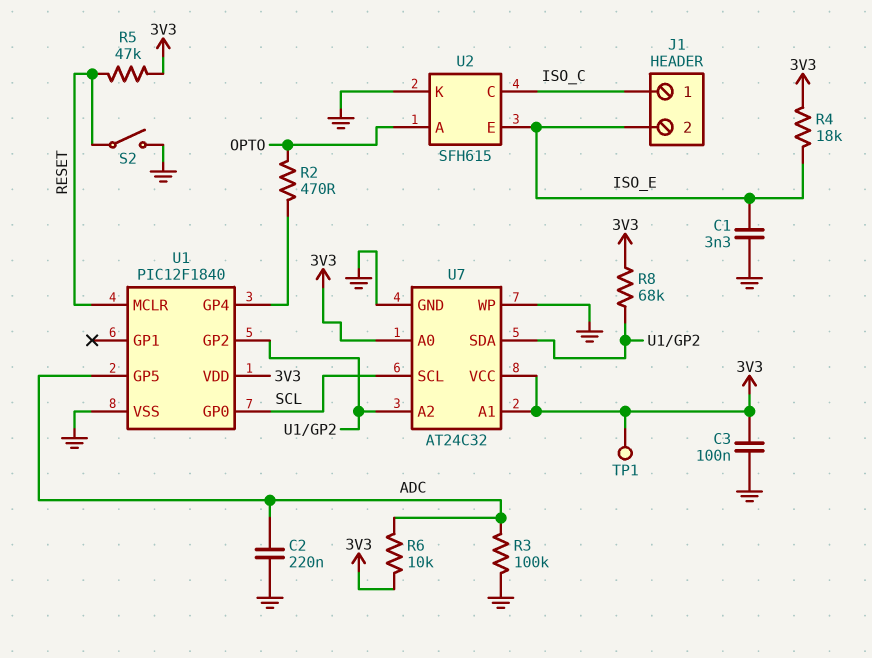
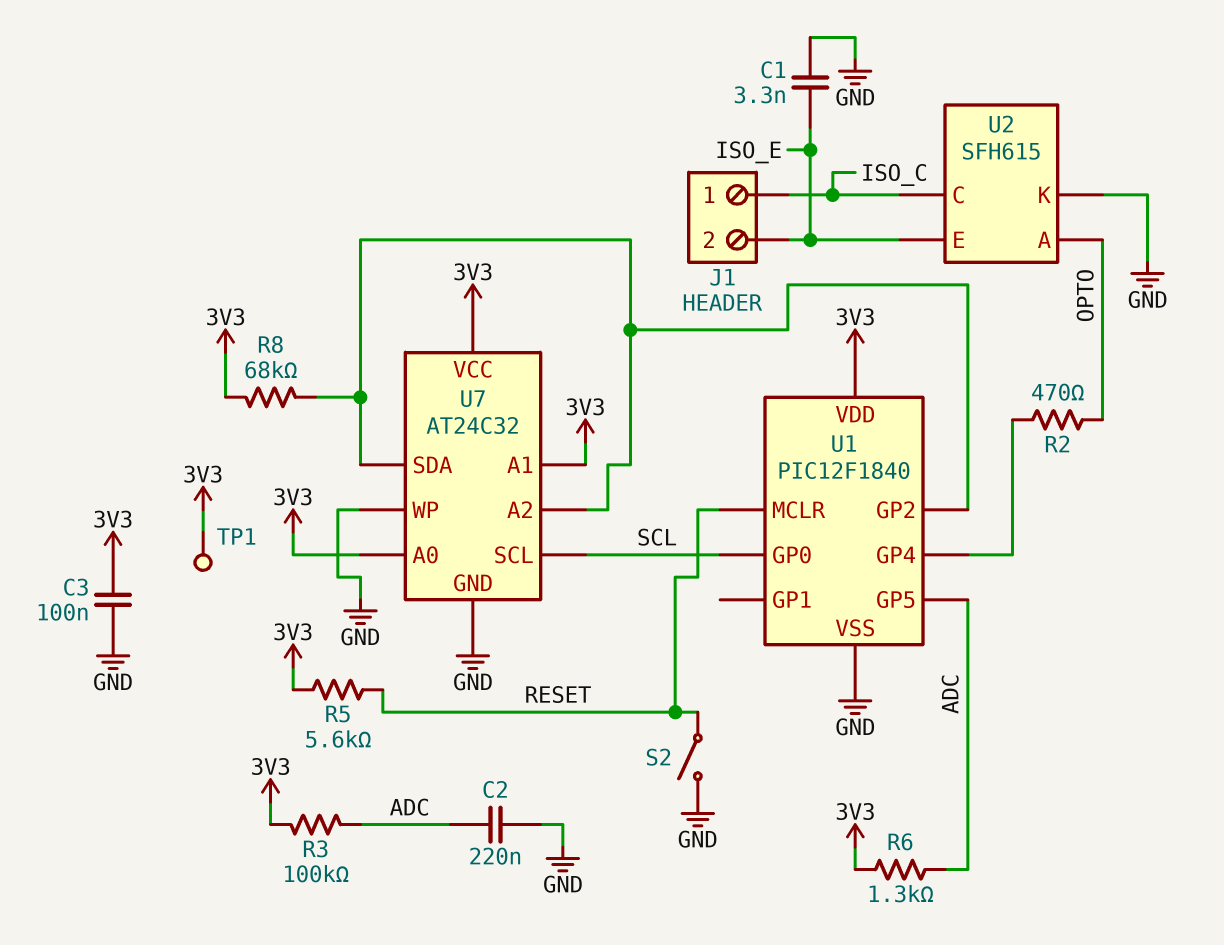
R3: 100k (ADC, GND) -> 100k (3V3, ADC)
R4: 18k (3V3, ISO_E) -> none
R5: 47k (3V3, RESET) -> 5.6k (3V3, RESET)
R6: 10k (3V3, ADC) -> 1.3k (3V3, ADC)

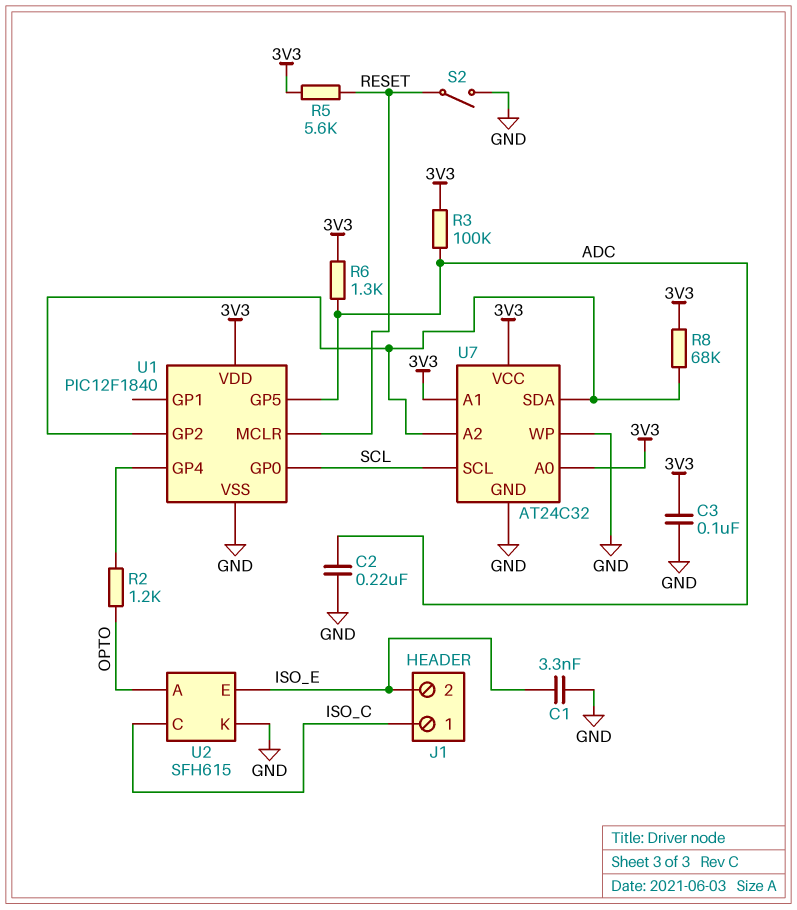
R2: 470 (OPTO, U1/GP4) -> 1.2k (OPTO, U1/GP4)
TP1: test point (3V3) -> none

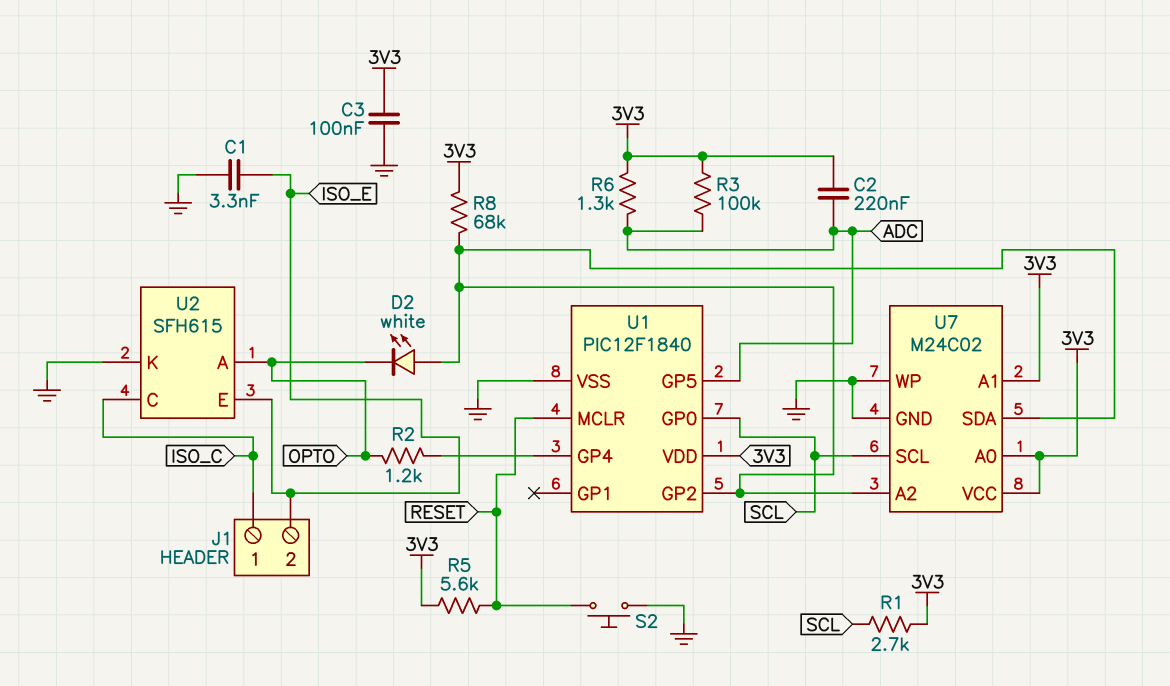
C2: 220nF (ADC, GND) -> 220nF (3V3, ADC)
D2: none -> LED white (A U1/GP2, K OPTO)
R1: none -> 2.7k (3V3, SCL)
S2: switch (GND, RESET) -> button (GND, RESET)
U7: AT24C32 -> M24C02

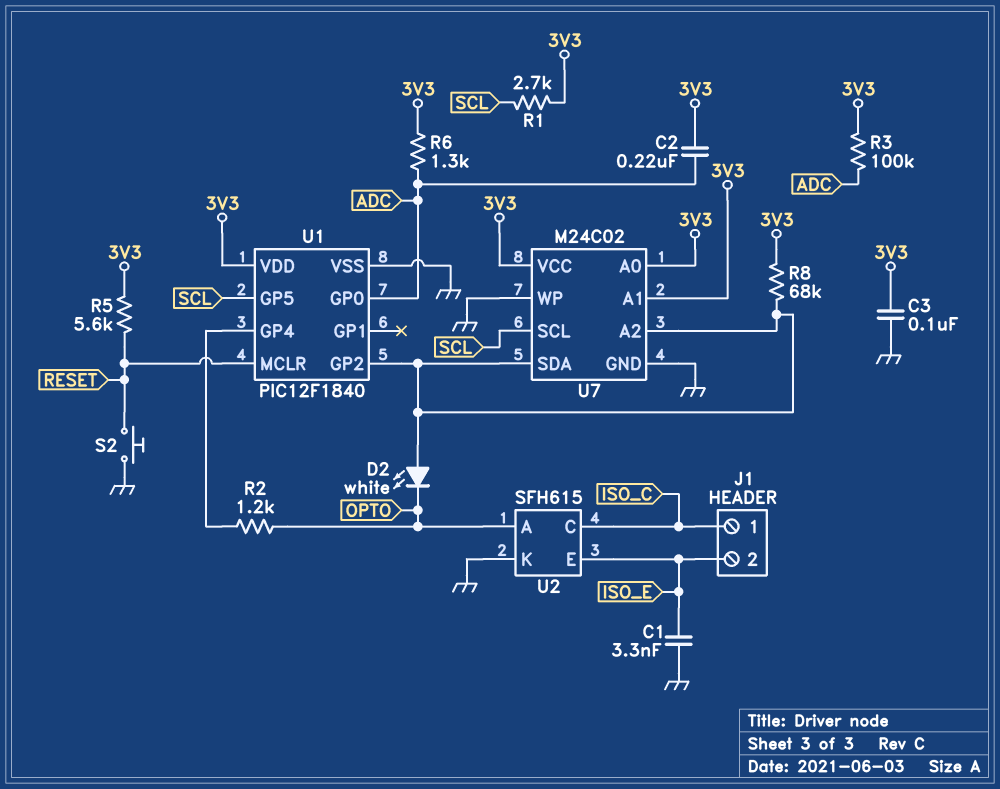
U1 pin GP0: SCL -> ADC
U1 pin GP5: ADC -> SCL

